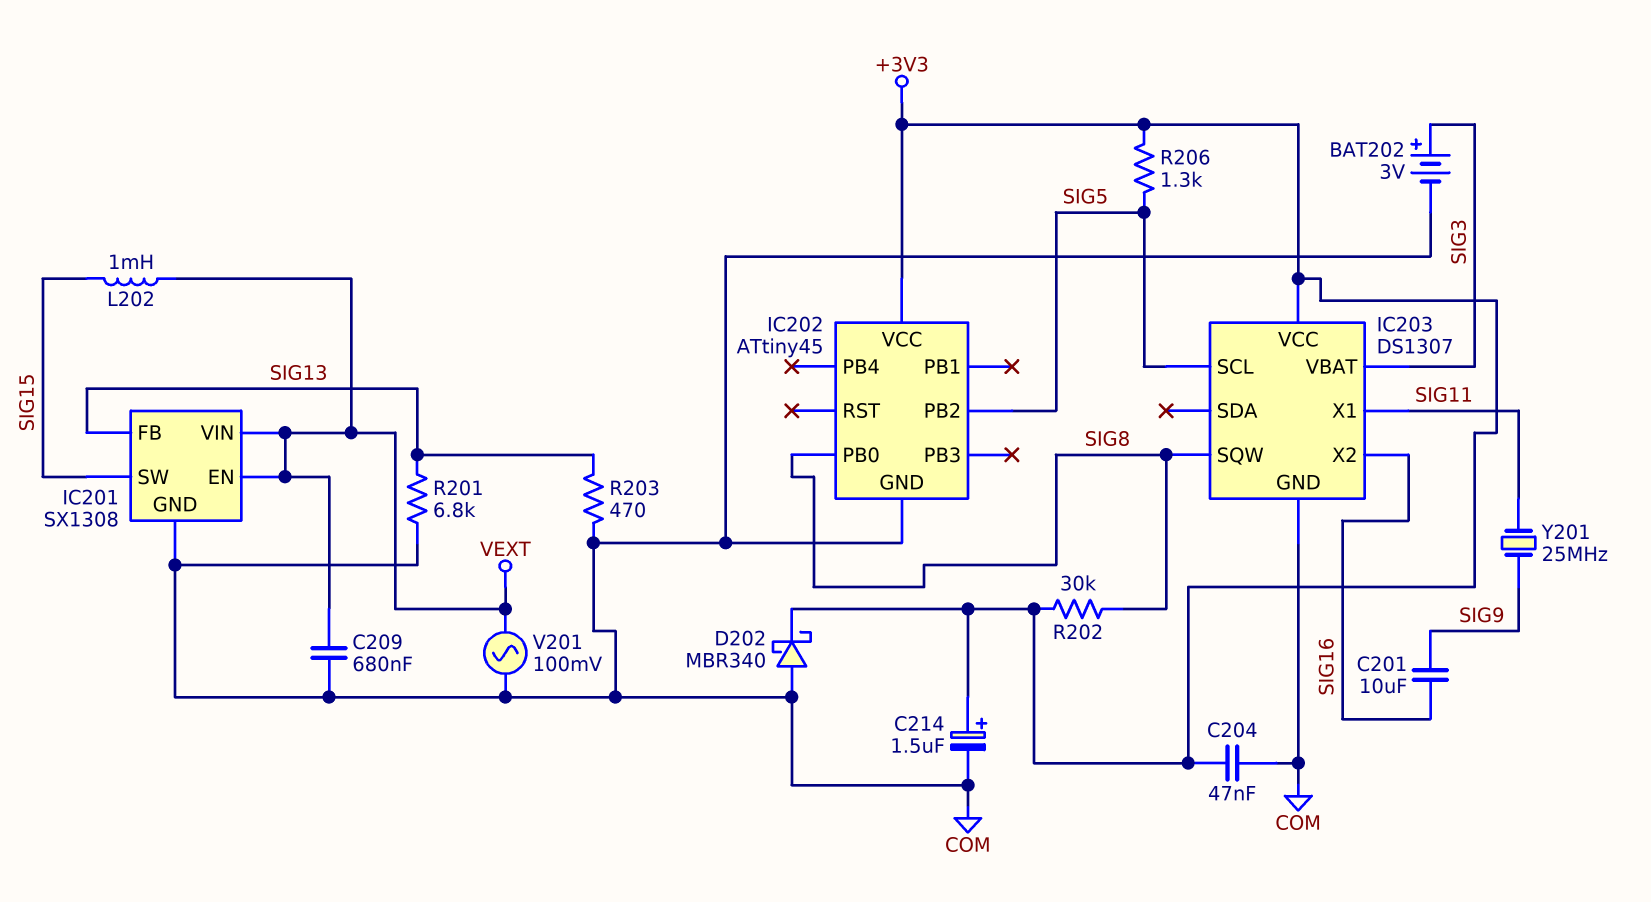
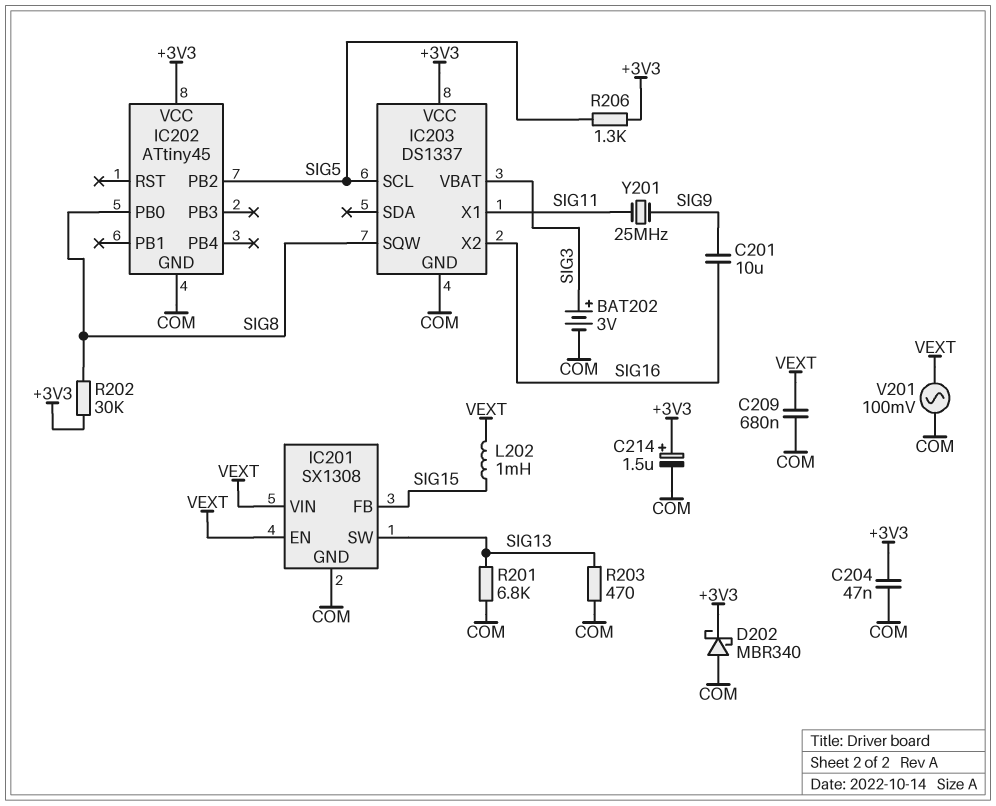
IC201 pin FB: SIG13 -> SIG15
IC201 pin SW: SIG15 -> SIG13
IC203: DS1307 -> DS1337

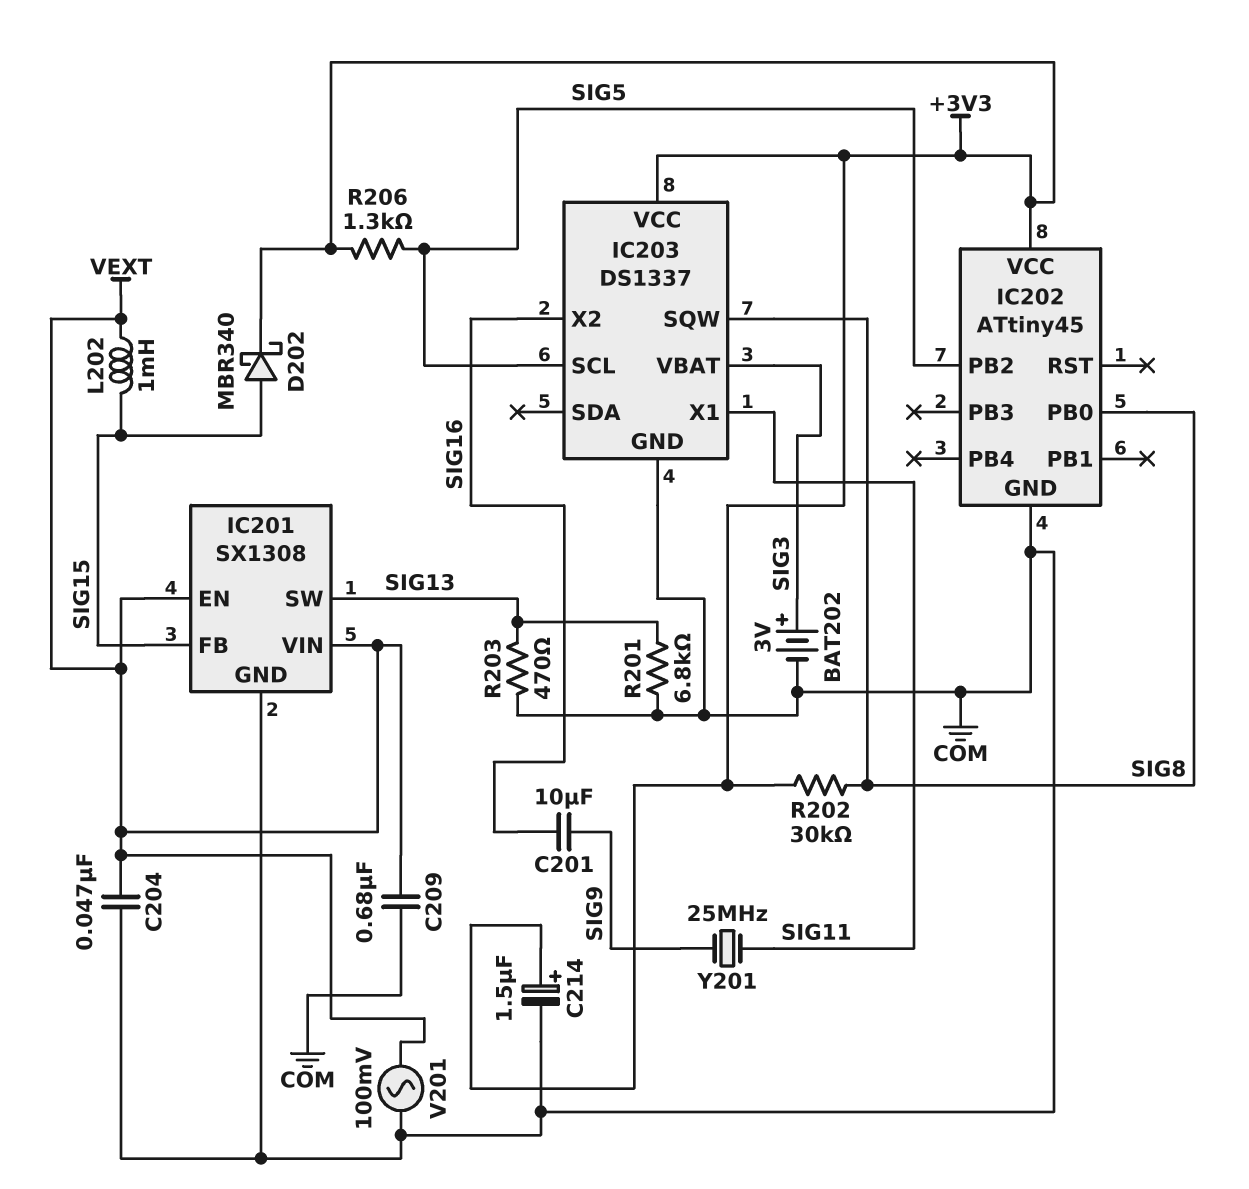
C204: 47nF (+3V3, COM) -> 47nF (COM, VEXT)
D202: schottky MBR340 (A COM, K +3V3) -> schottky MBR340 (A SIG15, K +3V3)

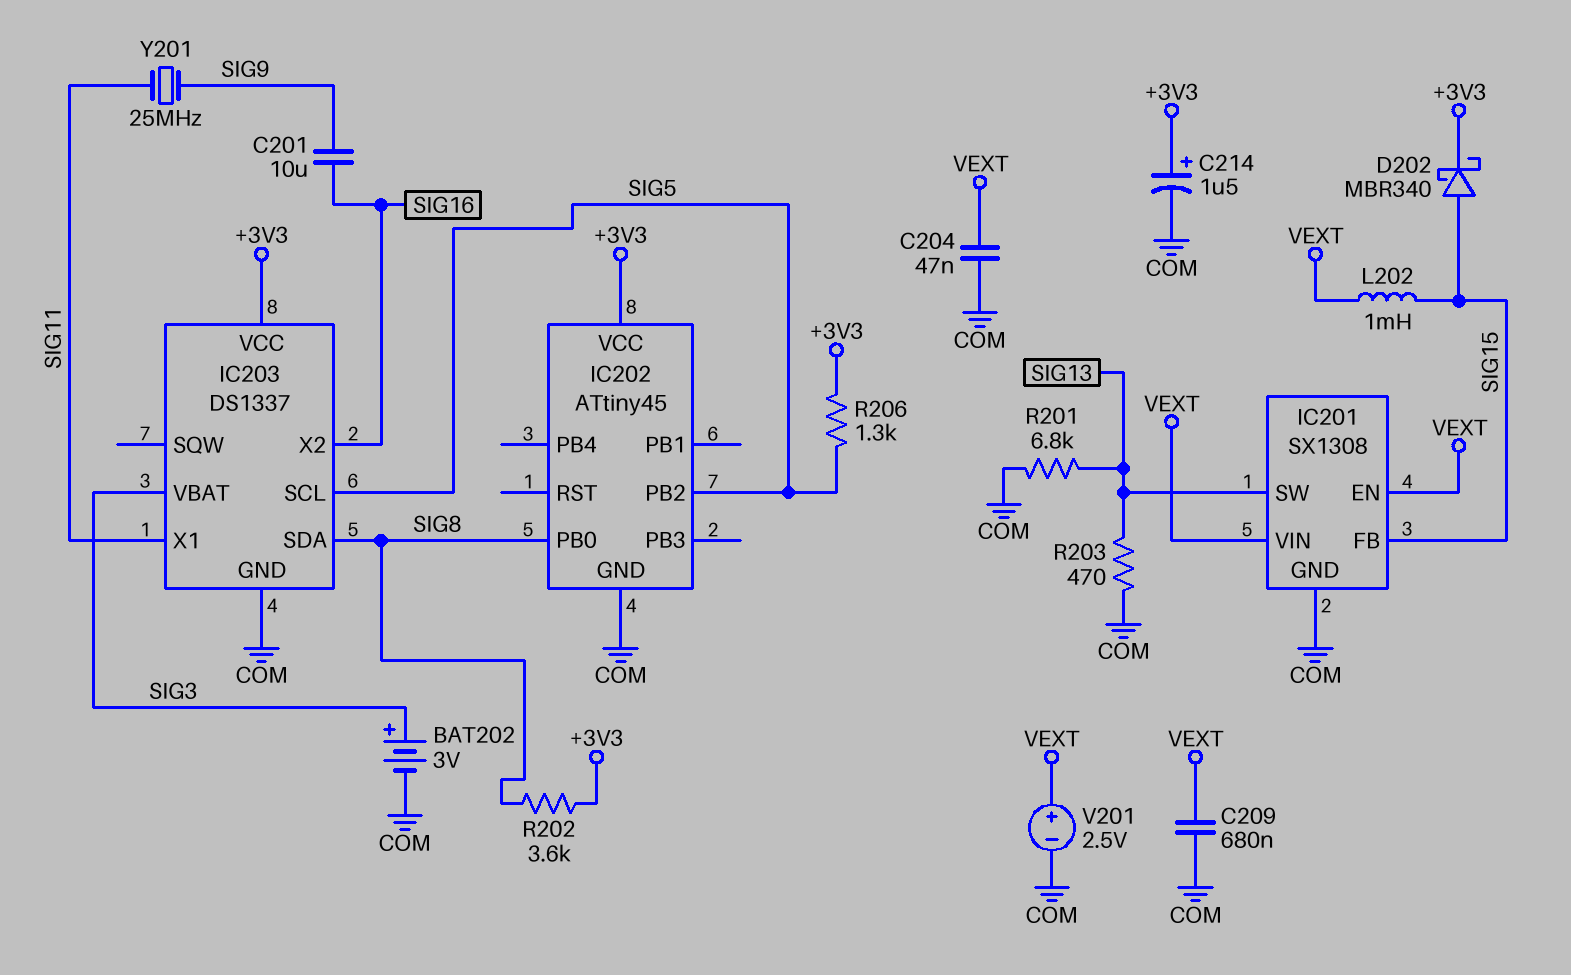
IC203 pin SDA: none -> SIG8
IC203 pin SQW: SIG8 -> none
R202: 30k (+3V3, SIG8) -> 3.6k (+3V3, SIG8)
V201: AC 100mV (COM, VEXT) -> 2.5V (plus VEXT, minus COM)

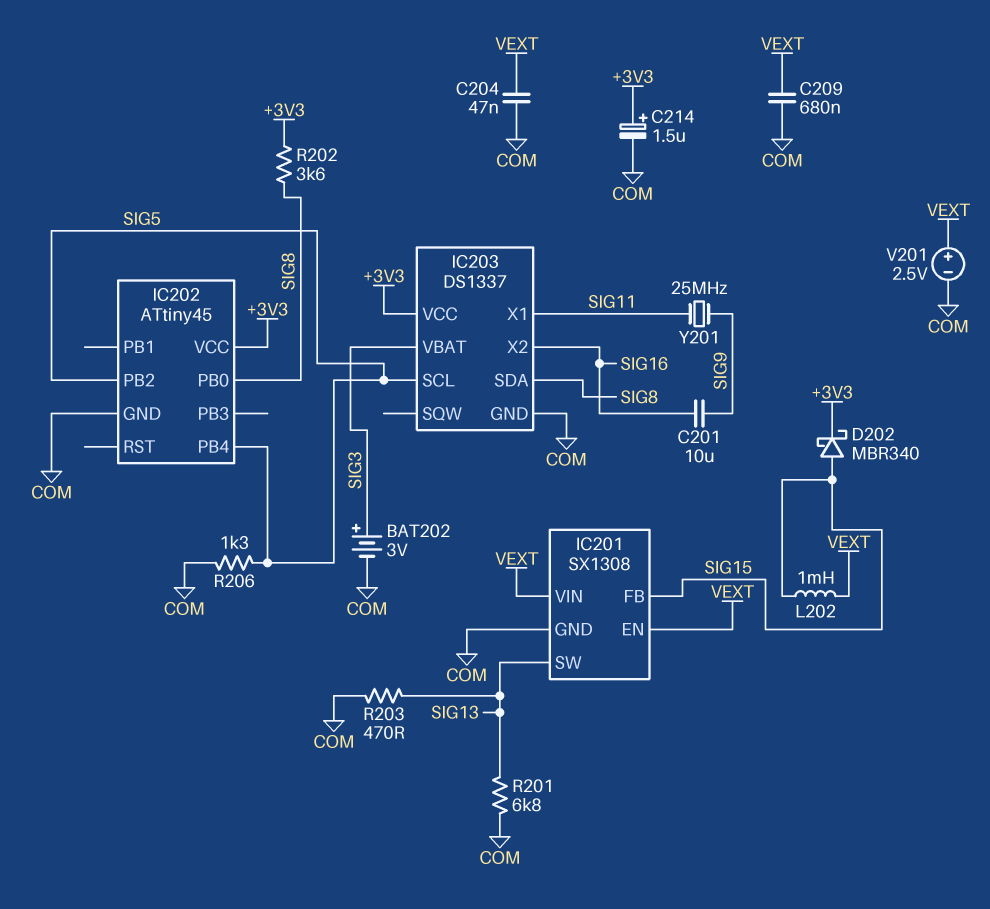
IC202 pin PB4: none -> SIG5
R206: 1.3k (+3V3, SIG5) -> 1.3k (COM, SIG5)

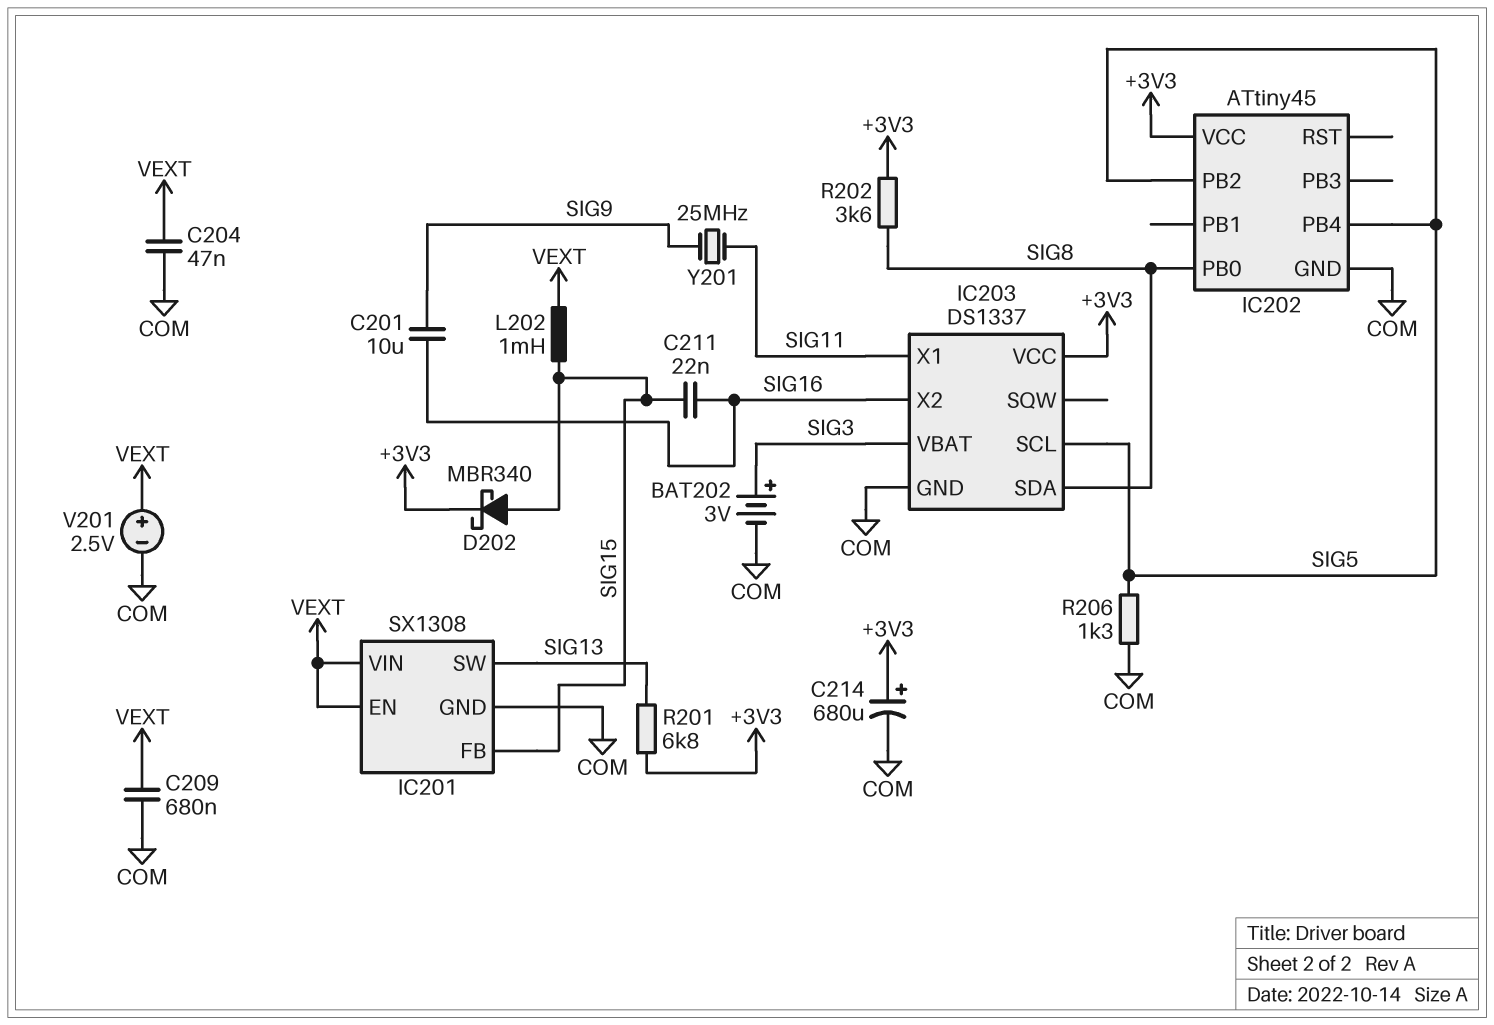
C211: none -> 22nF (SIG15, SIG16)
C214: 1.5uF (plus +3V3, minus COM) -> 680uF (plus +3V3, minus COM)
R201: 6.8k (COM, SIG13) -> 6.8k (+3V3, SIG13)
R203: 470 (COM, SIG13) -> none

